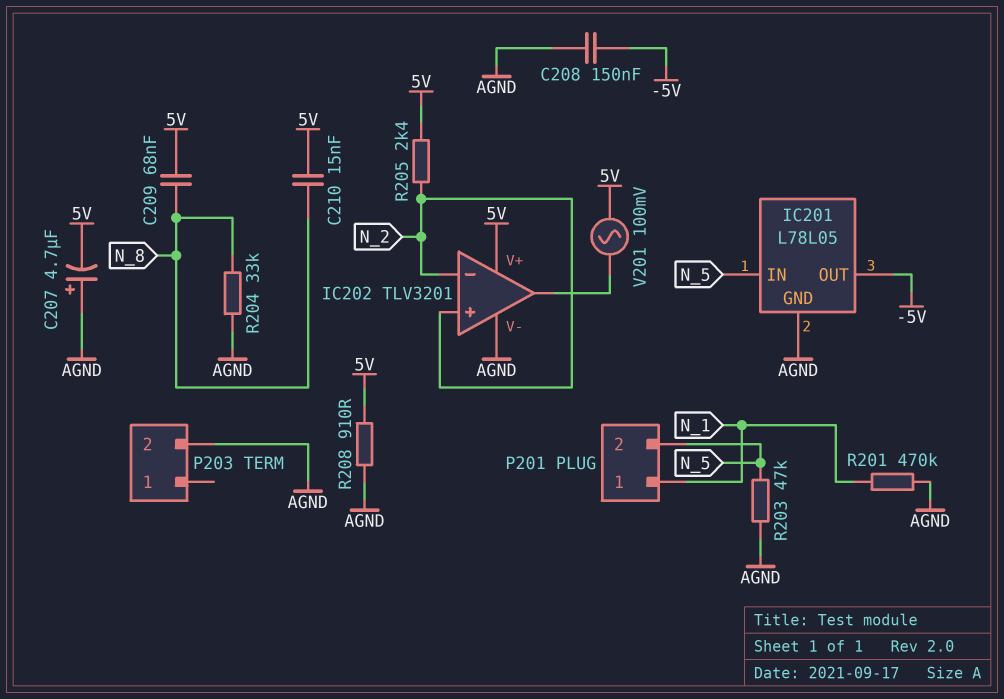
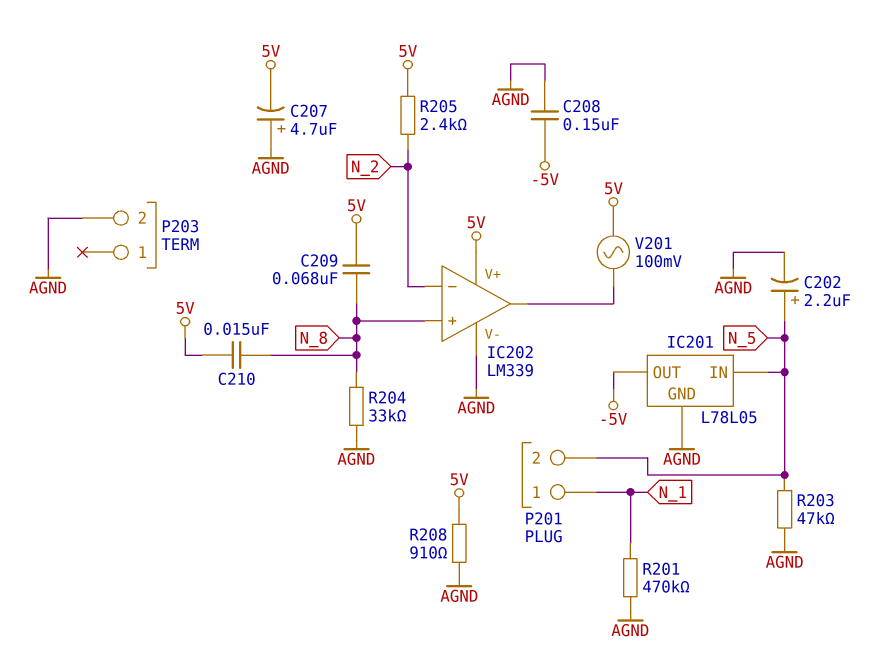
C202: none -> 2.2uF (plus N_5, minus AGND)
IC202: TLV3201 -> LM339
IC202 pin in+: N_2 -> N_8

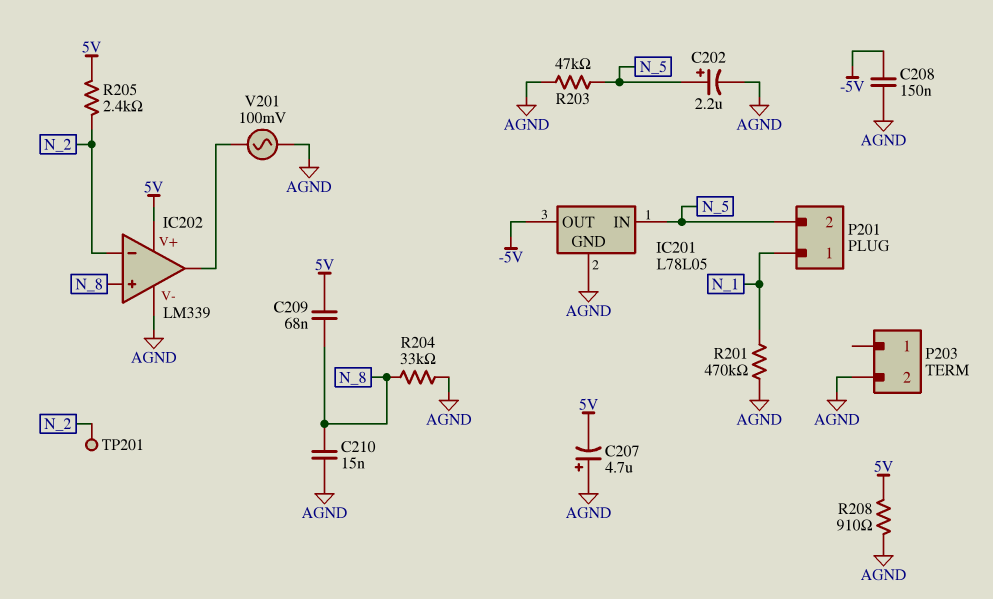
C210: 15nF (5V, N_8) -> 15nF (AGND, N_8)
TP201: none -> test point (N_2)
V201: AC 100mV (5V, IC202/out) -> AC 100mV (AGND, IC202/out)

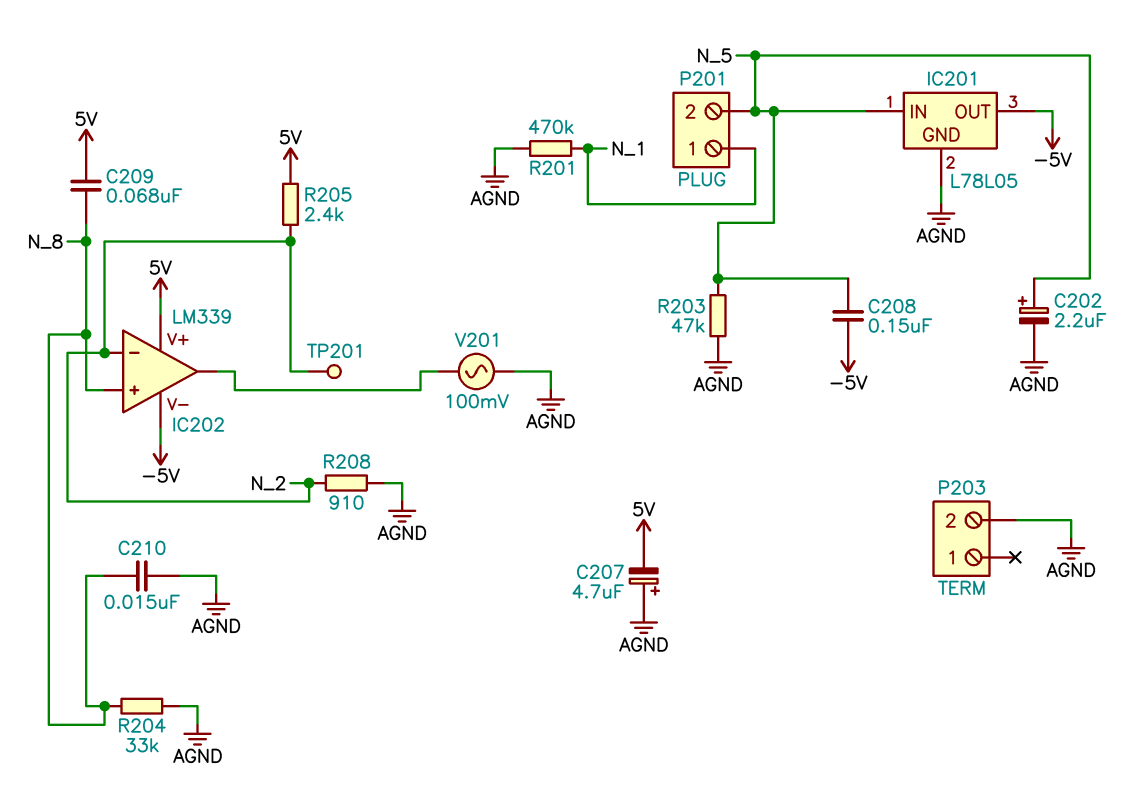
C208: 150nF (-5V, AGND) -> 150nF (-5V, N_5)
IC202 pin V-: AGND -> -5V
R208: 910 (5V, AGND) -> 910 (AGND, N_2)

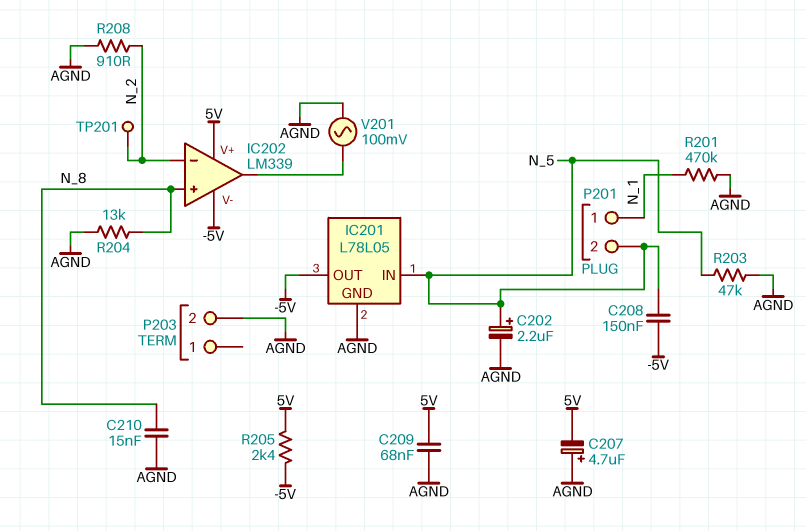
C209: 68nF (5V, N_8) -> 68nF (5V, AGND)
R204: 33k (AGND, N_8) -> 13k (AGND, N_8)
R205: 2.4k (5V, N_2) -> 2.4k (-5V, 5V)

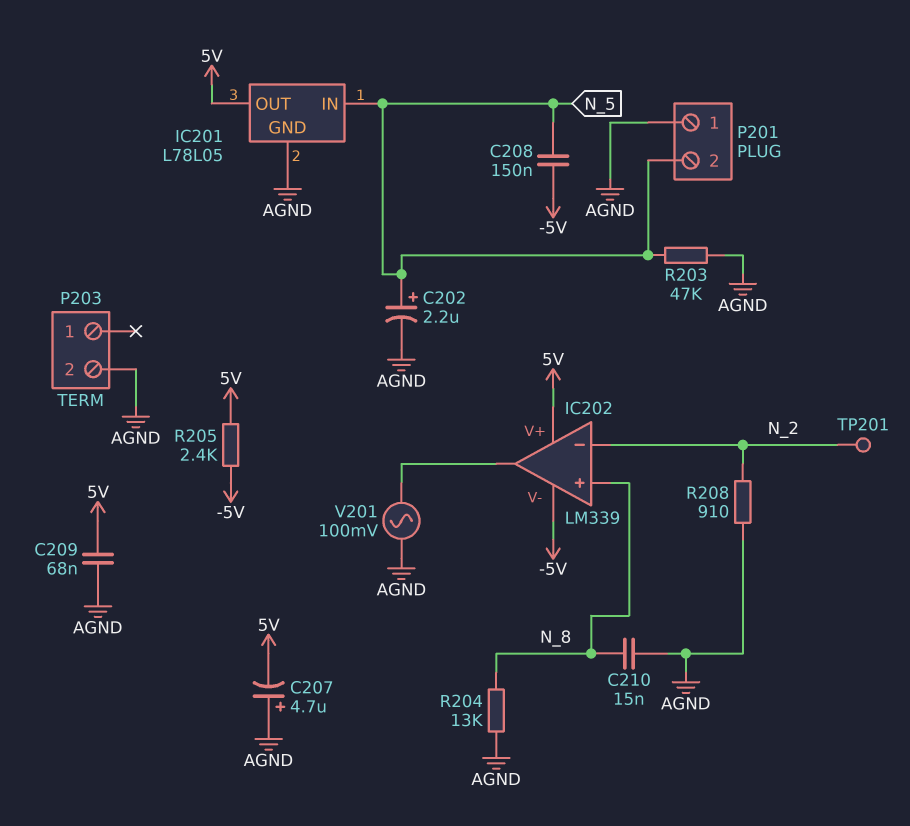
IC201 pin OUT: -5V -> 5V
P201 pin 1: N_1 -> AGND
R201: 470k (AGND, N_1) -> none

